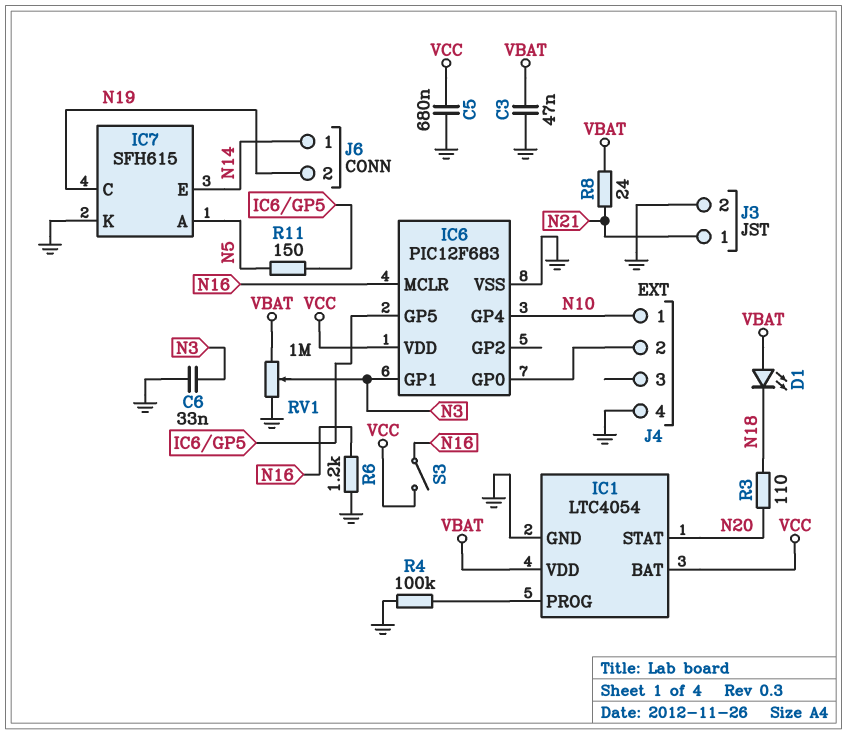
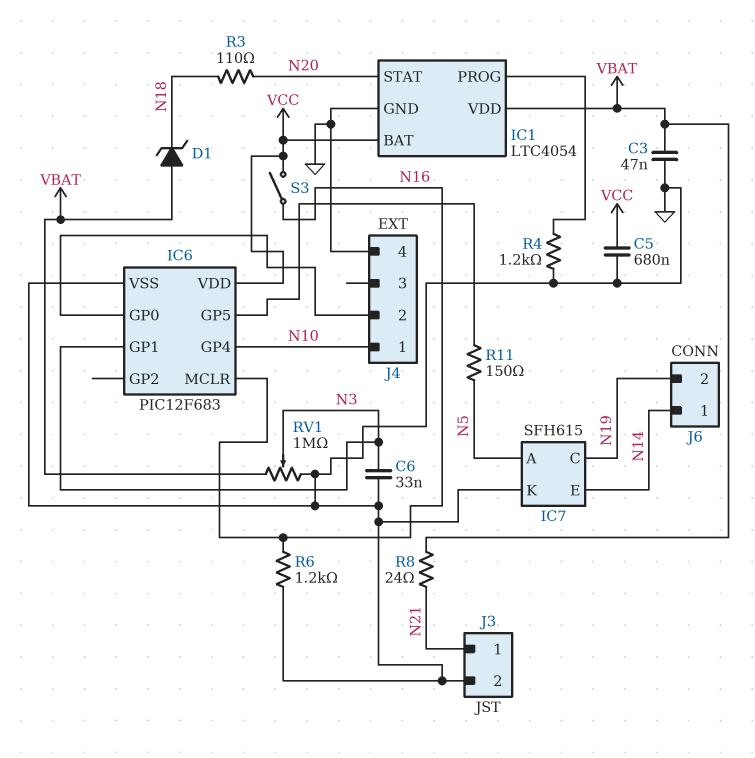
D1: LED (A VBAT, K N18) -> zener (A VBAT, K N18)
R4: 100k (GND, IC1/PROG) -> 1.2k (GND, IC1/PROG)

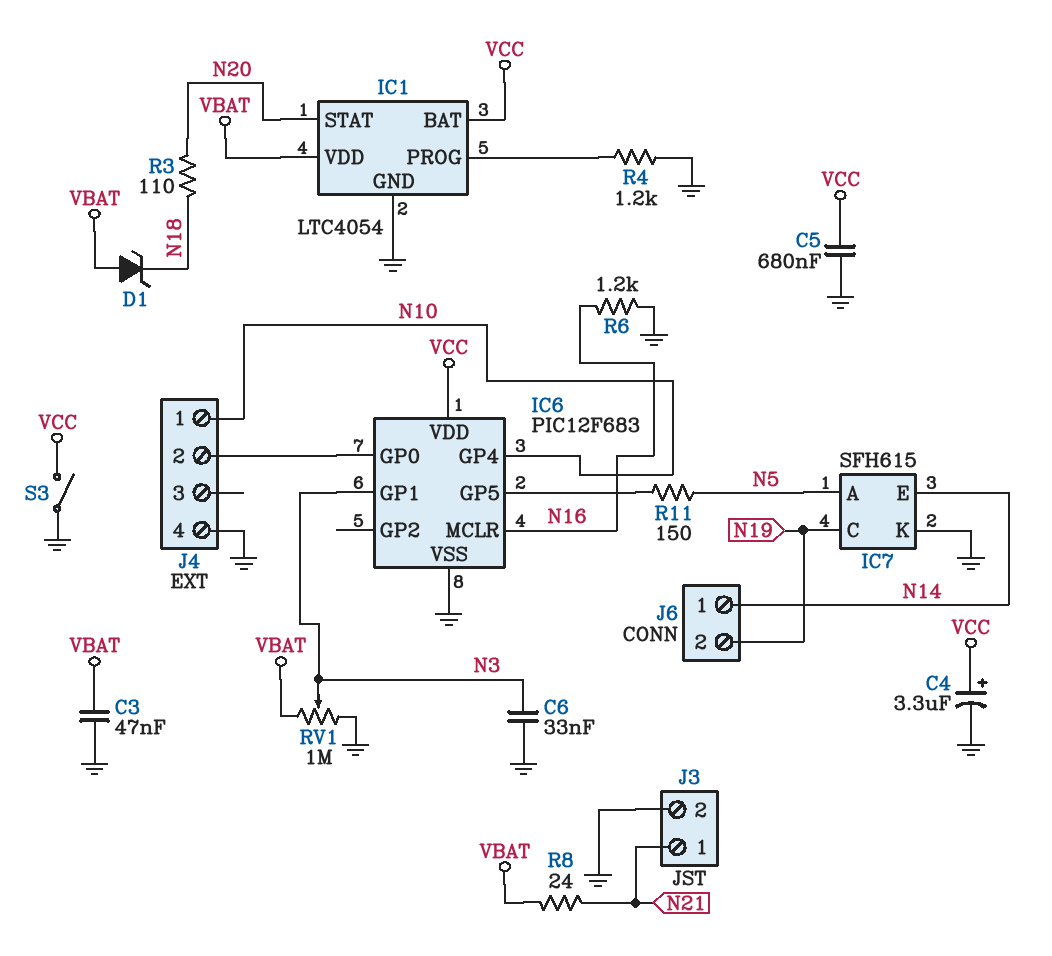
C4: none -> 3.3uF (plus VCC, minus GND)
S3: switch (N16, VCC) -> switch (GND, VCC)

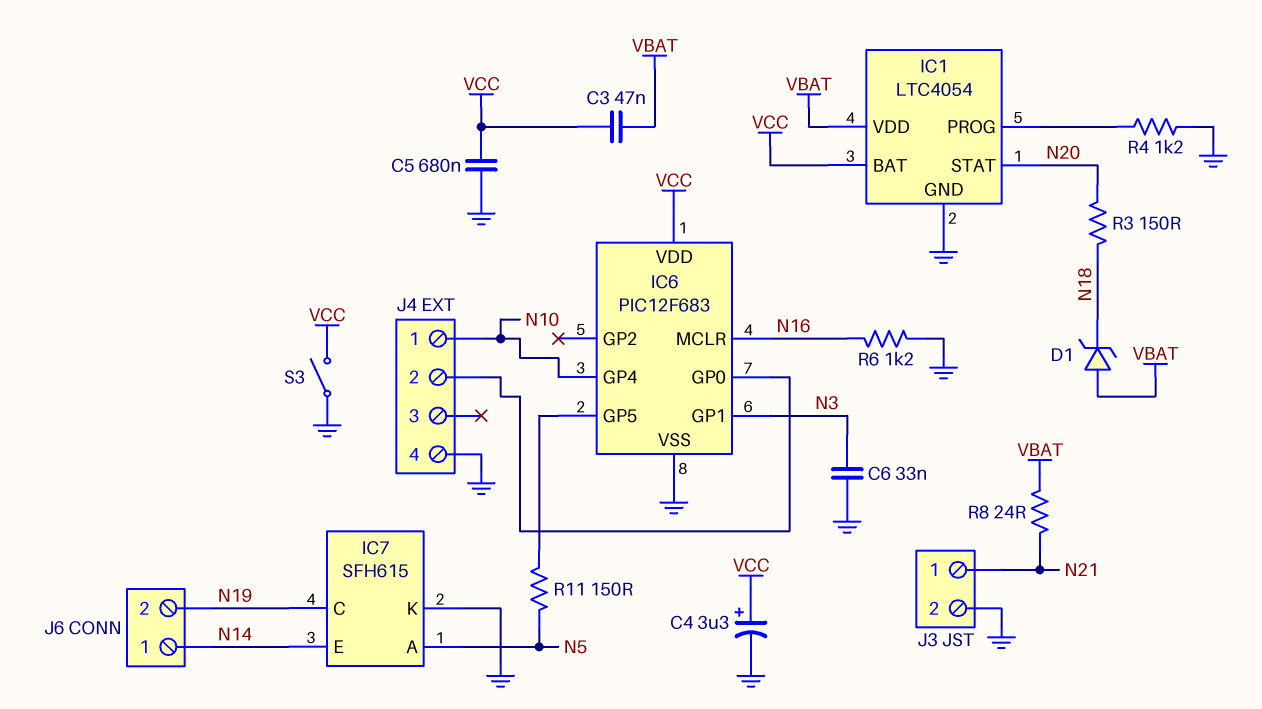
C3: 47nF (GND, VBAT) -> 47nF (VBAT, VCC)
R3: 110 (N18, N20) -> 150 (N18, N20)
RV1: 1M (GND, VBAT, wiper N3) -> none

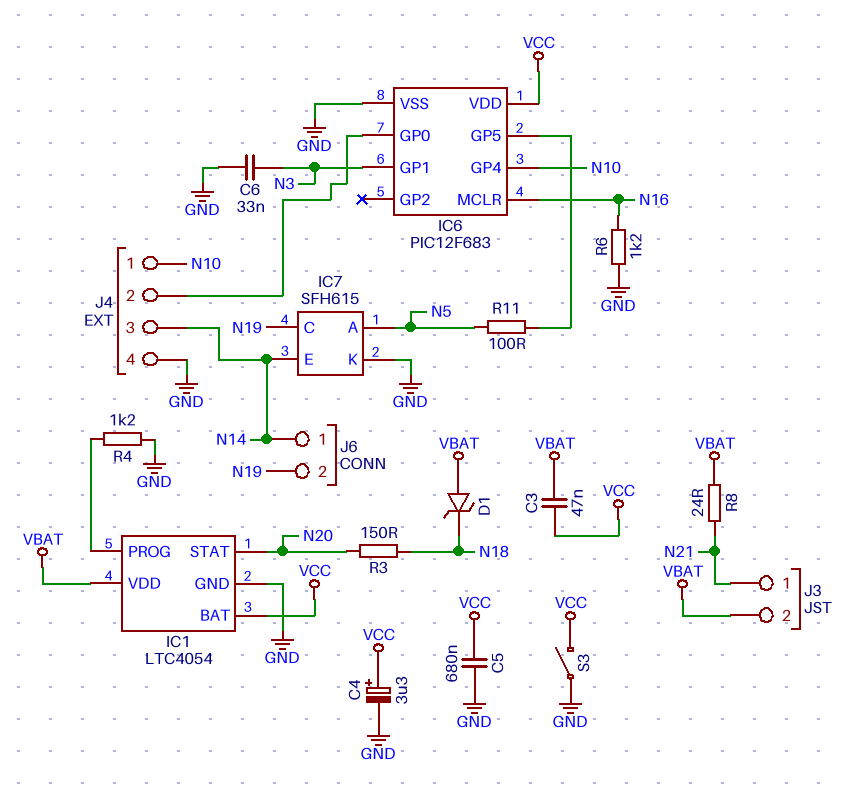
J3 pin 2: GND -> VBAT
J4 pin 3: none -> N14
R11: 150 (IC6/GP5, N5) -> 100 (IC6/GP5, N5)

